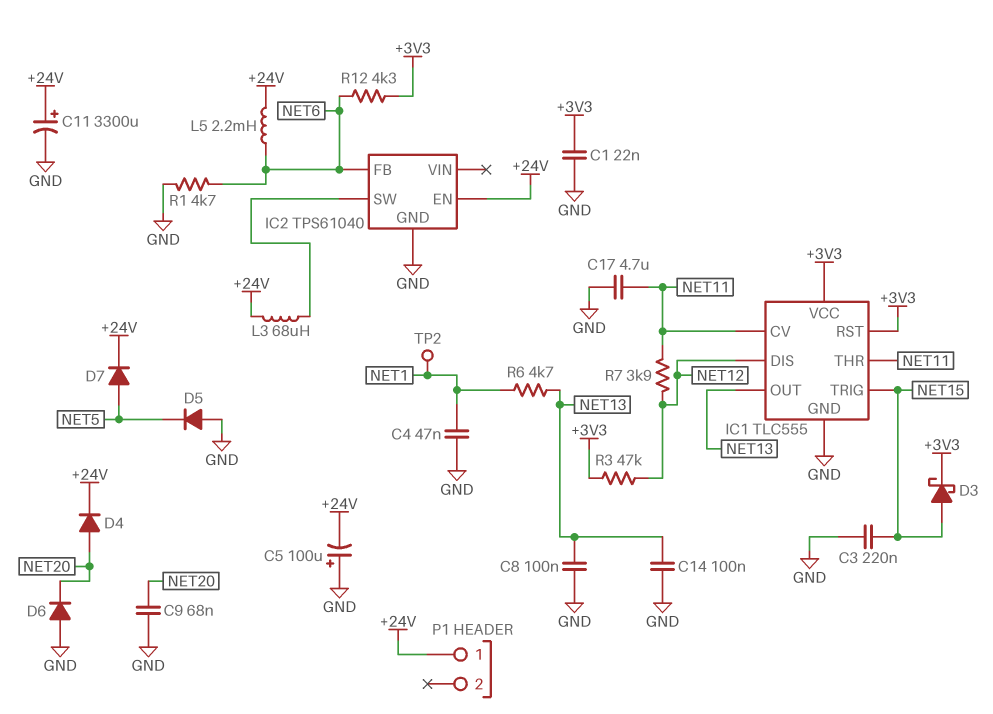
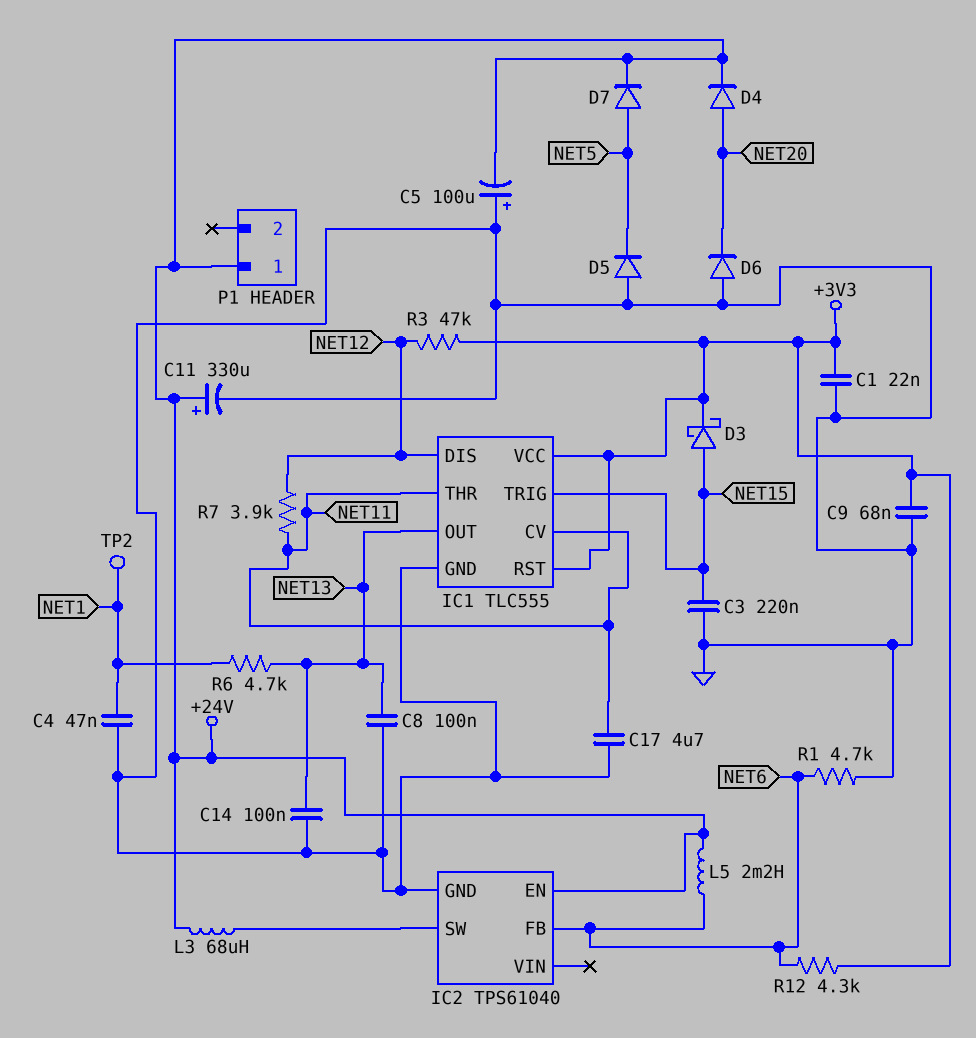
C9: 68nF (GND, NET20) -> 68nF (+3V3, GND)
C11: 3300uF (plus +24V, minus GND) -> 330uF (plus +24V, minus GND)

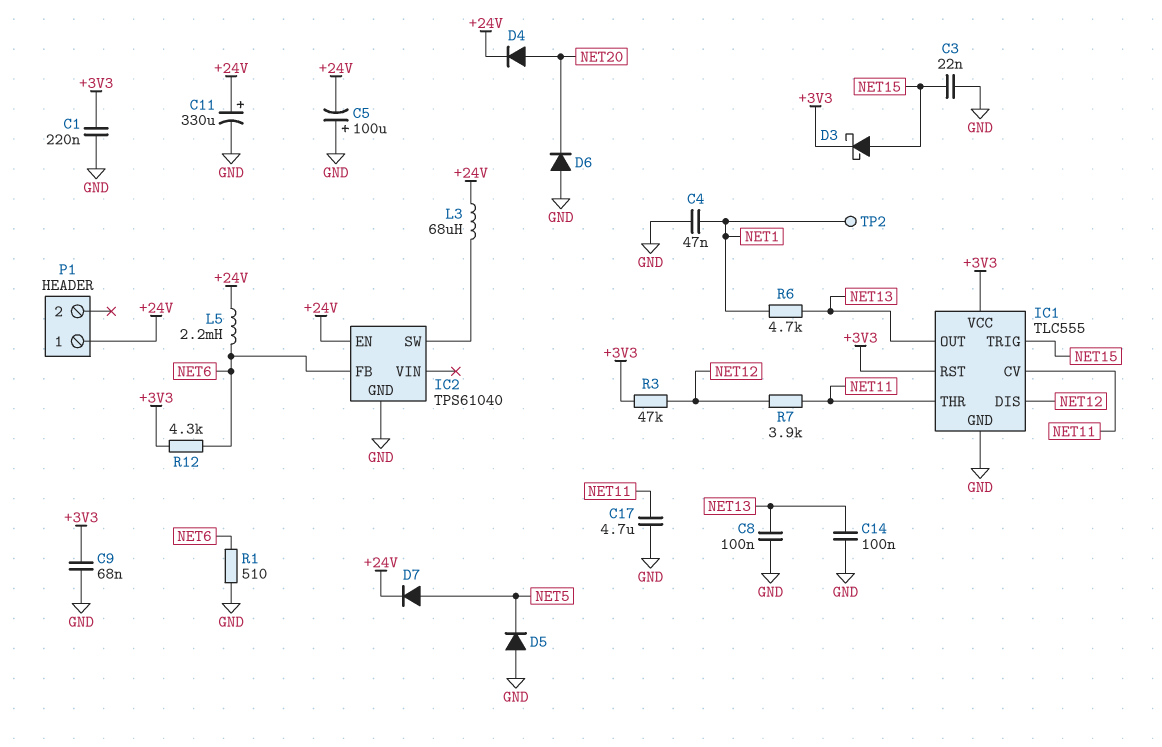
C1: 22nF (+3V3, GND) -> 220nF (+3V3, GND)
C3: 220nF (GND, NET15) -> 22nF (GND, NET15)
R1: 4.7k (GND, NET6) -> 510 (GND, NET6)

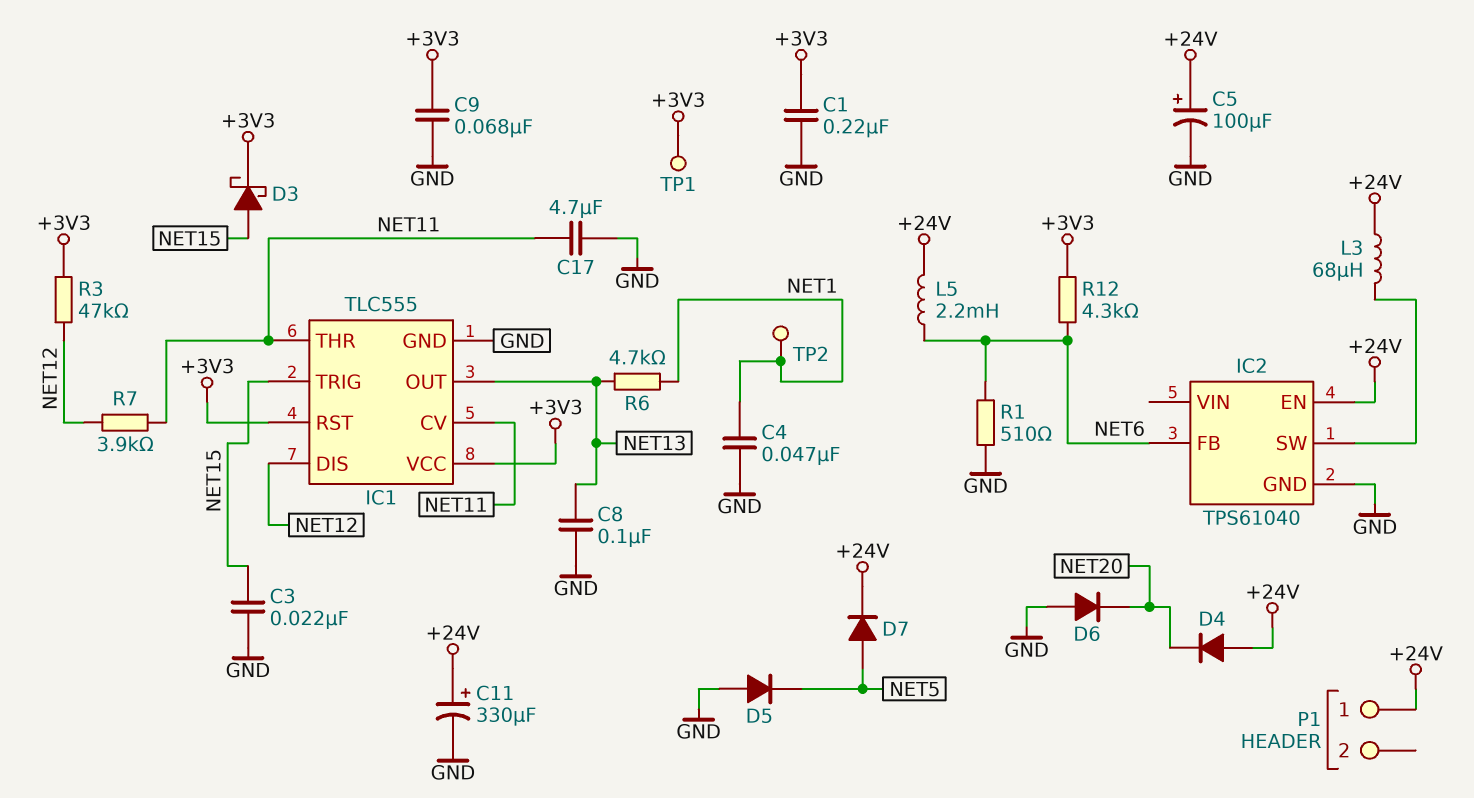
C5: 100uF (plus GND, minus +24V) -> 100uF (plus +24V, minus GND)
C14: 100nF (GND, NET13) -> none
D4: diode (A NET20, K +24V) -> diode (A +24V, K NET20)
TP1: none -> test point (+3V3)

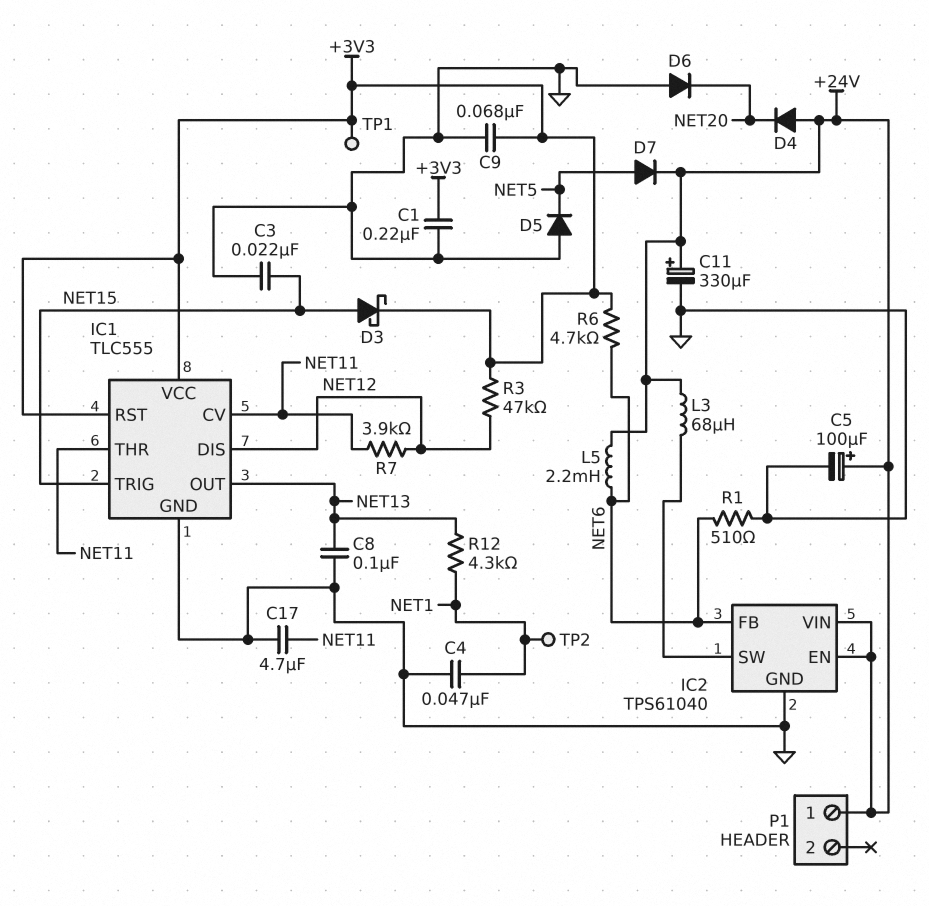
IC2 pin VIN: none -> +24V
R6: 4.7k (NET1, NET13) -> 4.7k (+3V3, NET6)
R12: 4.3k (+3V3, NET6) -> 4.3k (NET1, NET13)

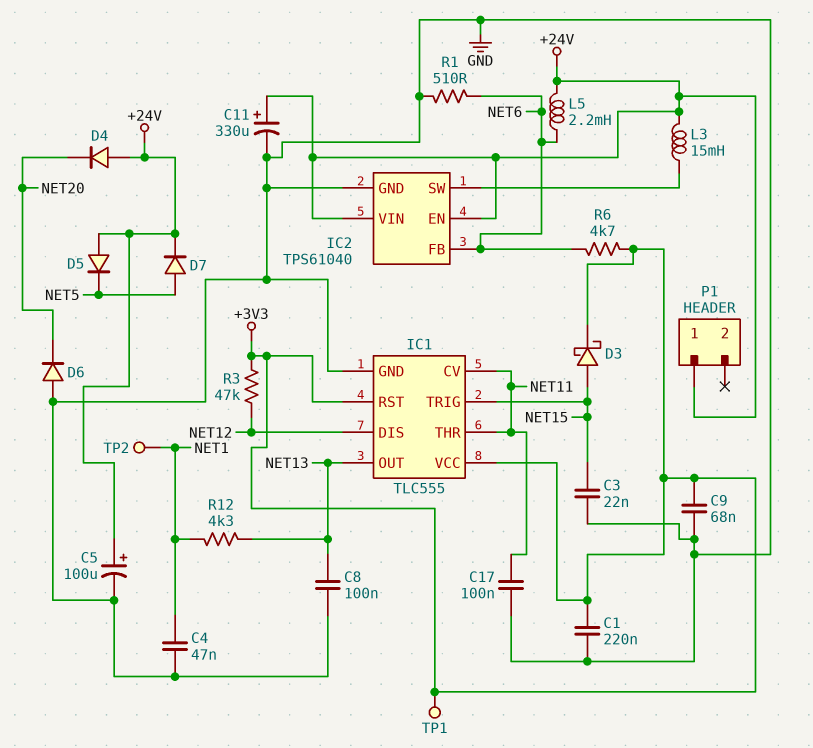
C17: 4.7uF (GND, NET11) -> 100nF (GND, NET11)
D5: diode (A GND, K NET5) -> diode (A +24V, K NET5)
L3: 68uH (+24V, IC2/SW) -> 15mH (+24V, IC2/SW)
R7: 3.9k (NET11, NET12) -> none

